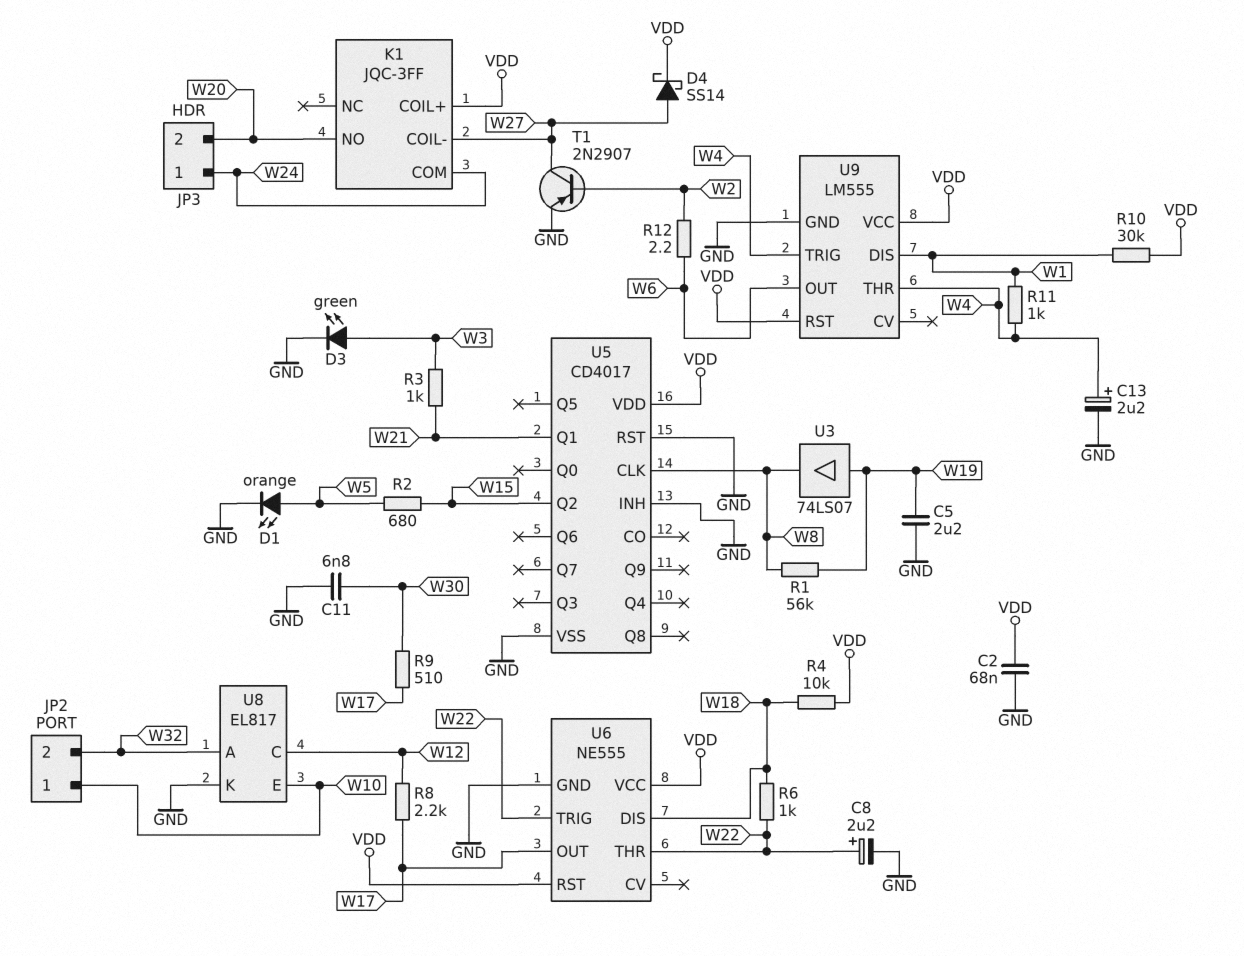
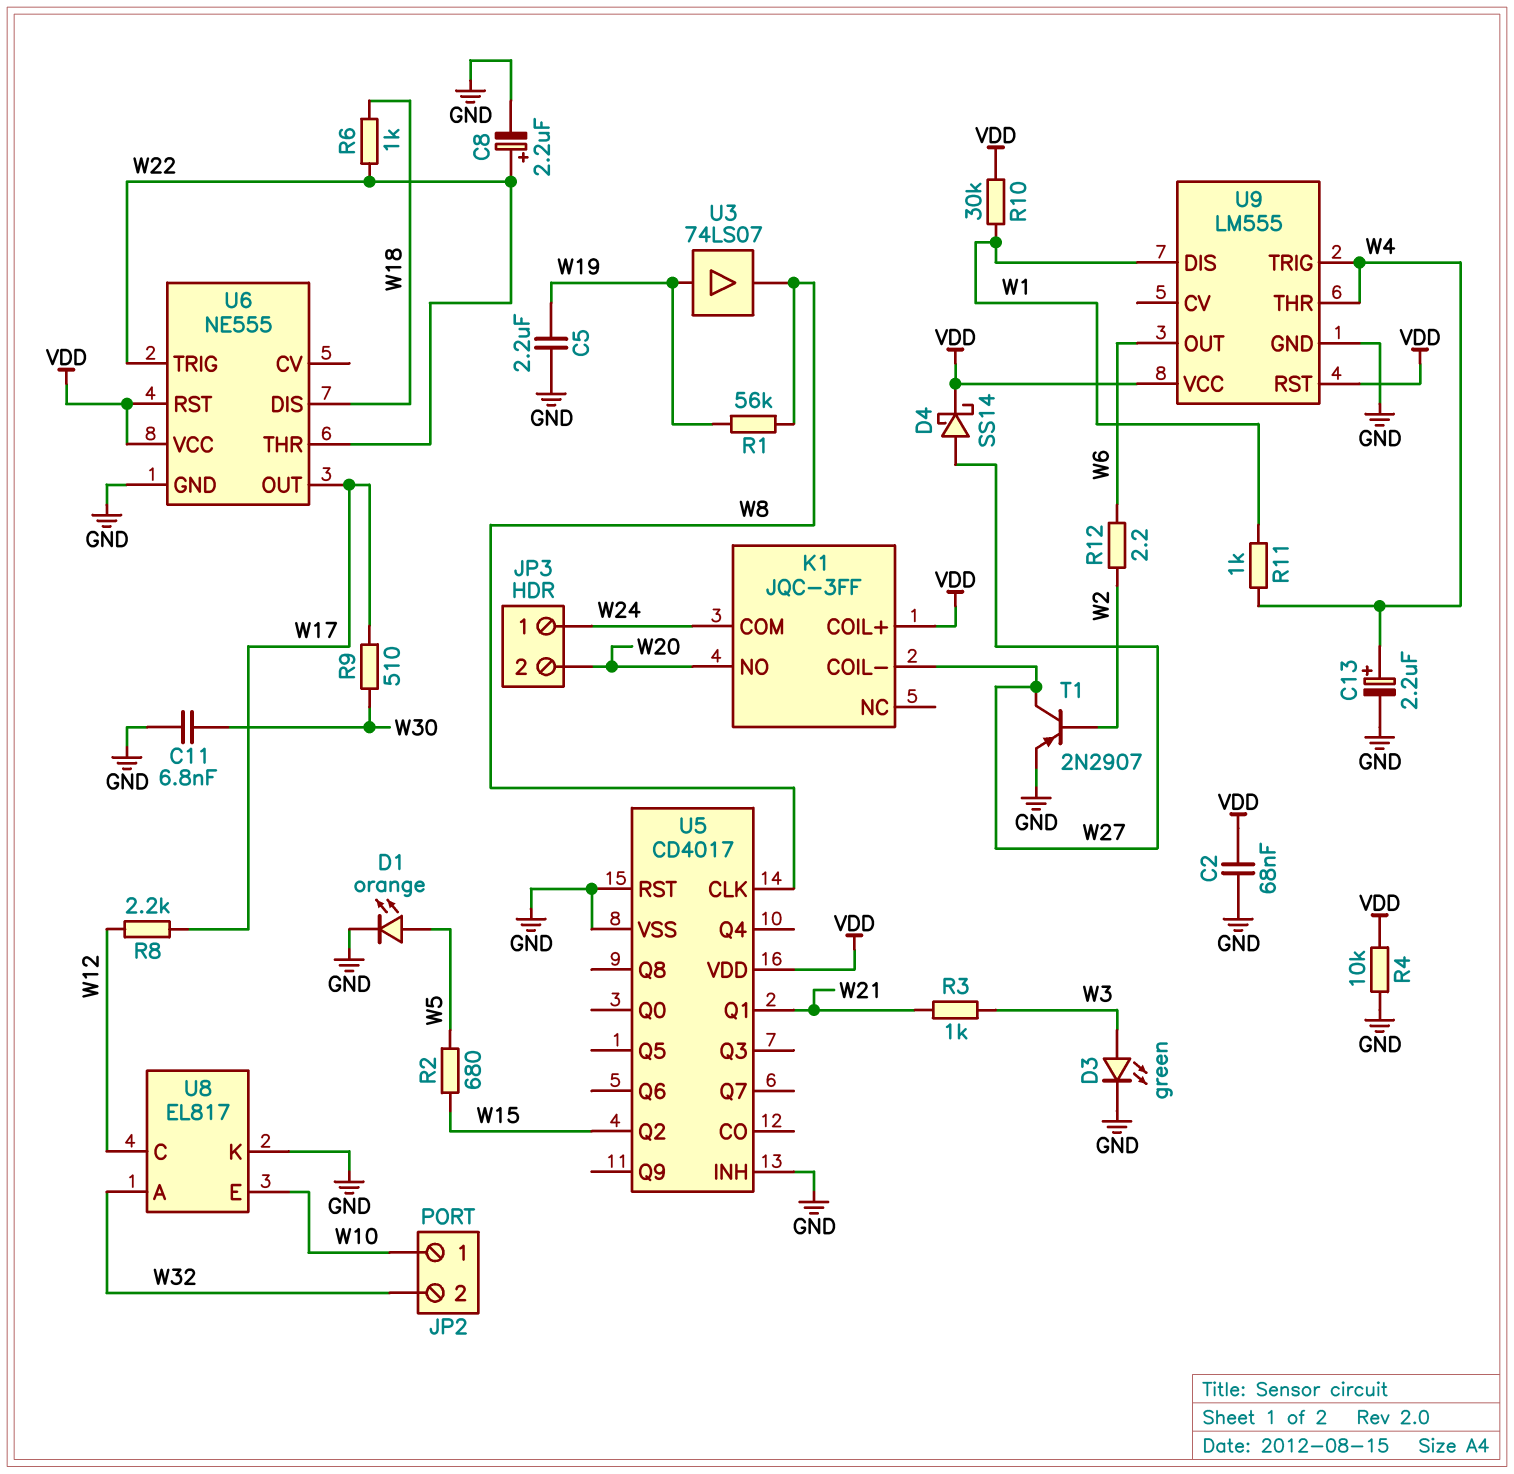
R4: 10k (VDD, W18) -> 10k (GND, VDD)

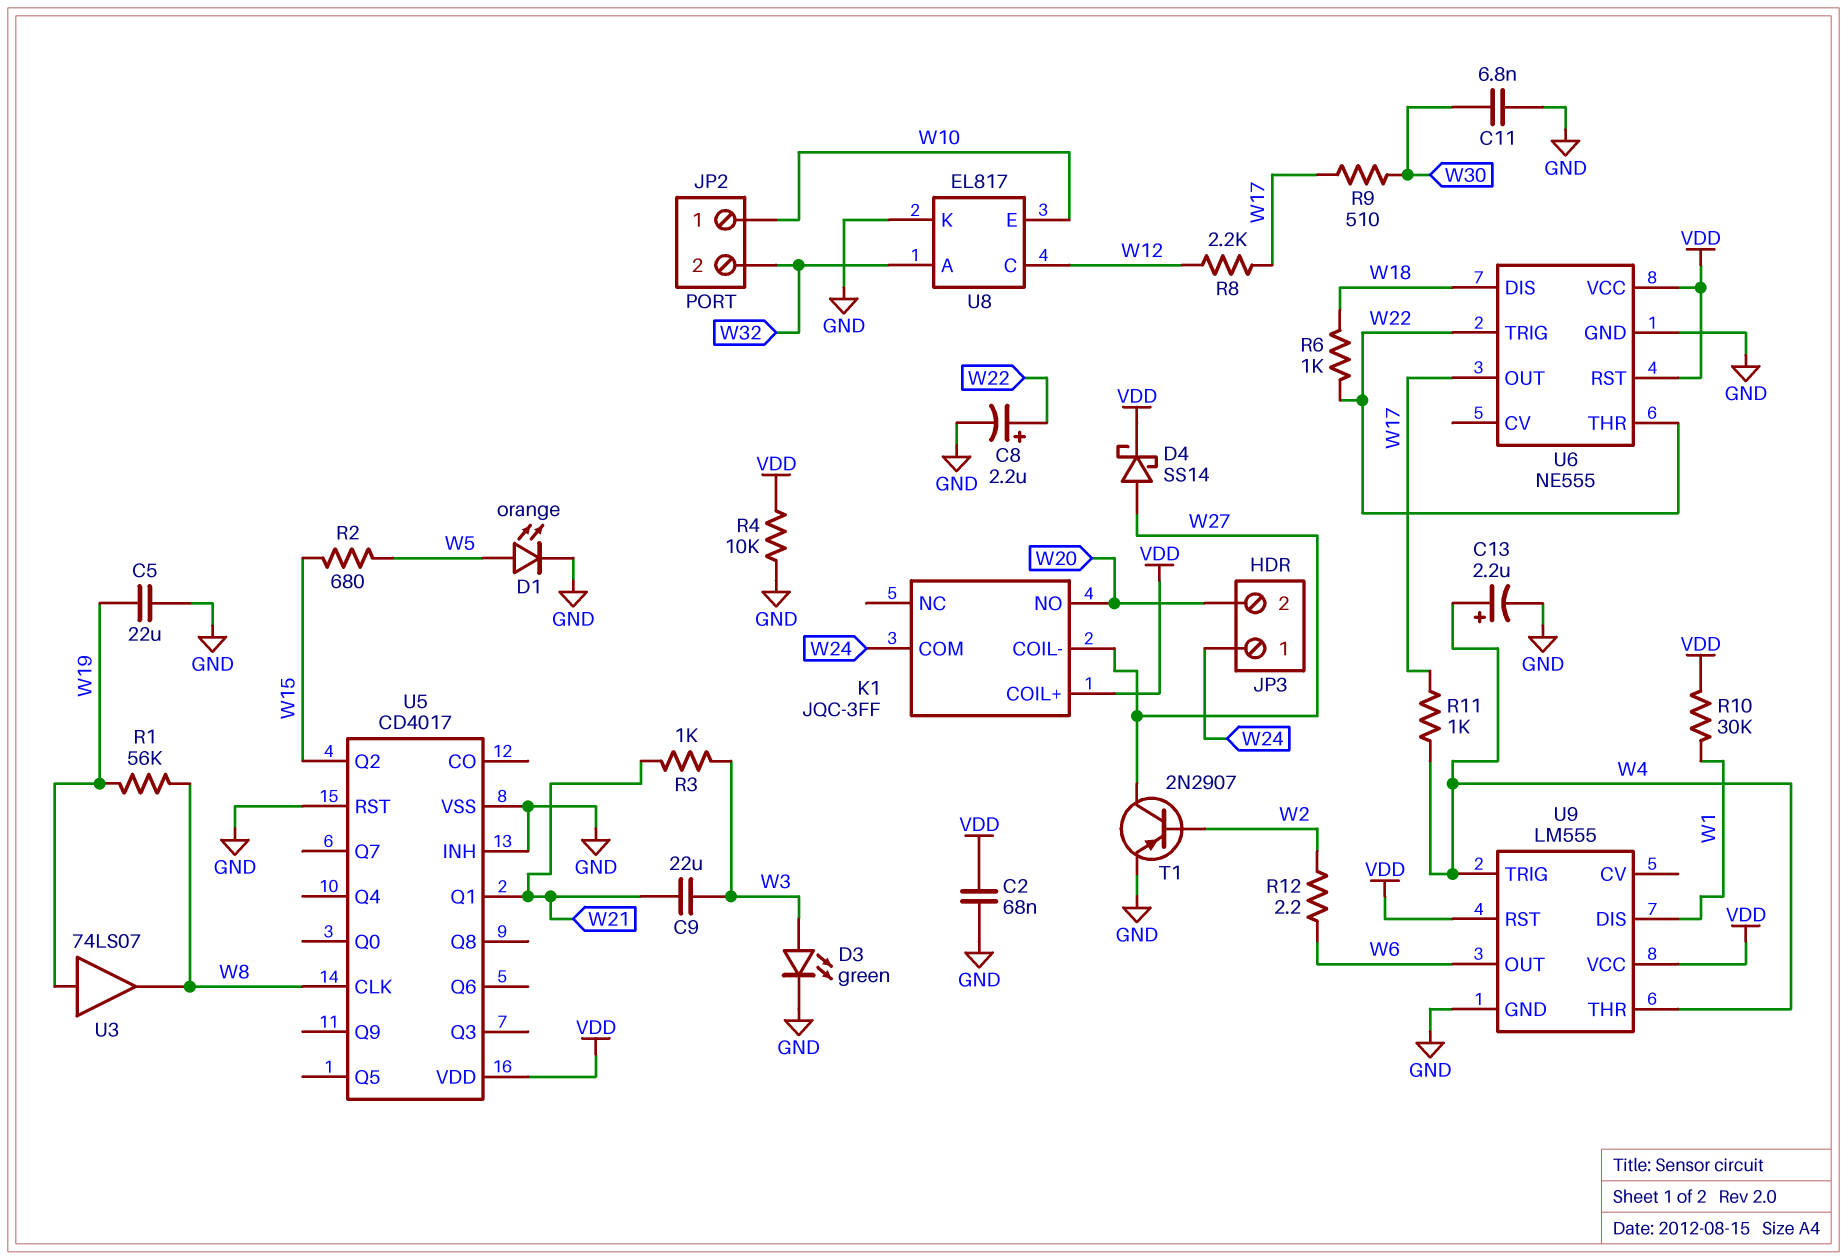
C5: 2.2uF (GND, W19) -> 22uF (GND, W19)
C9: none -> 22uF (W3, W21)
R11: 1k (W1, W4) -> 1k (W4, W17)

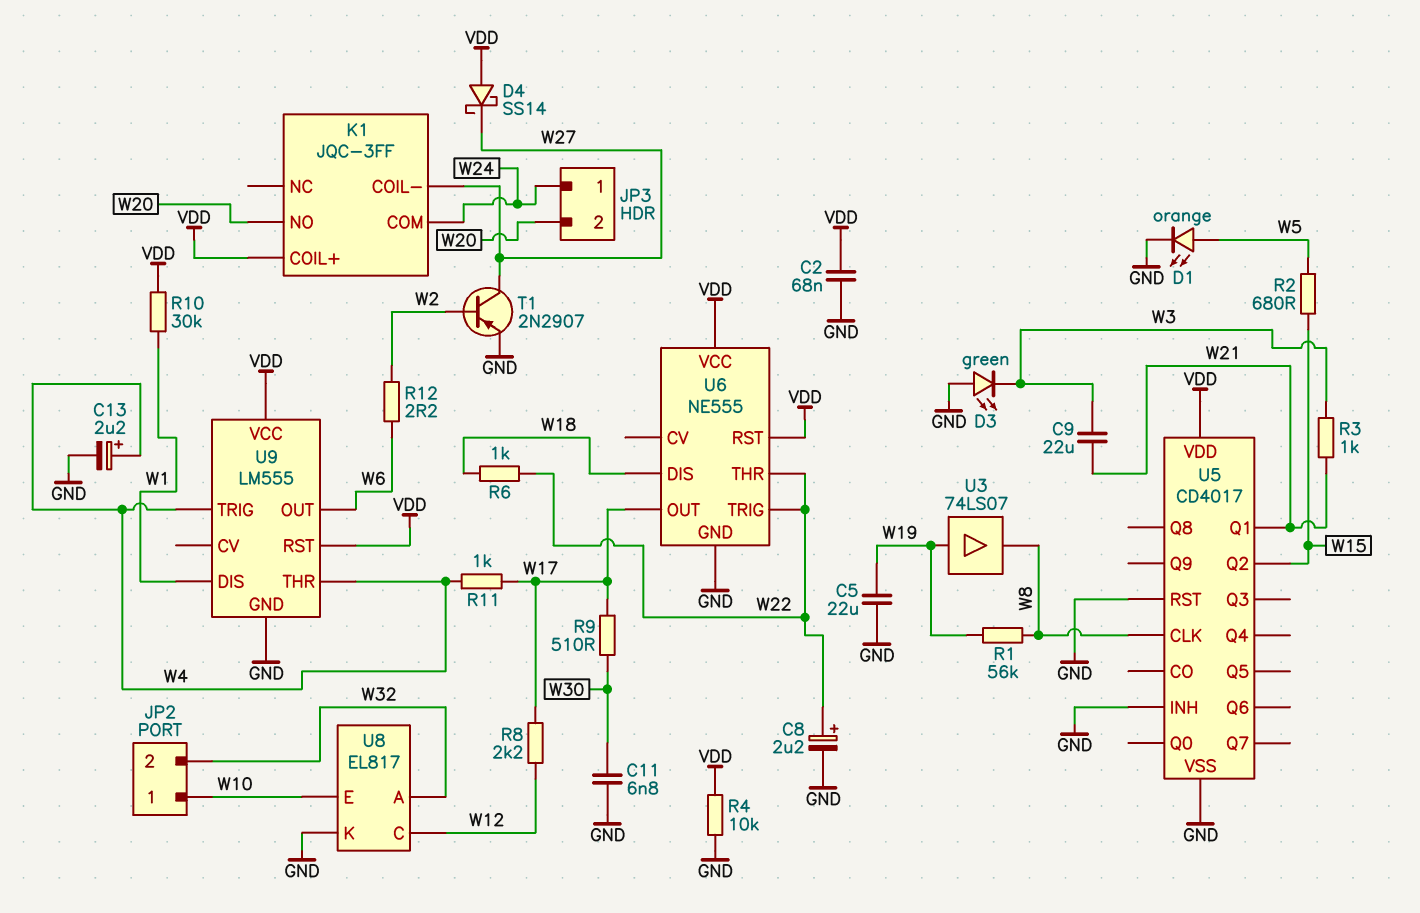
D3: LED green (A W3, K GND) -> LED green (A GND, K W3)
D4: schottky SS14 (A W27, K VDD) -> schottky SS14 (A VDD, K W27)

